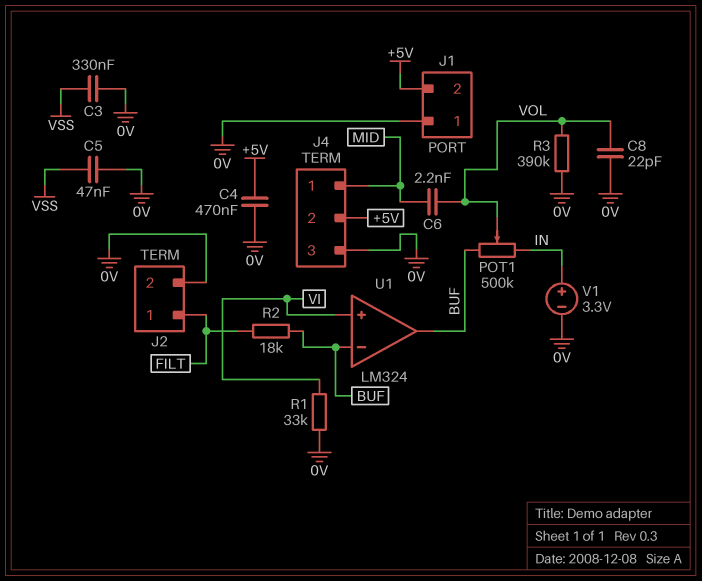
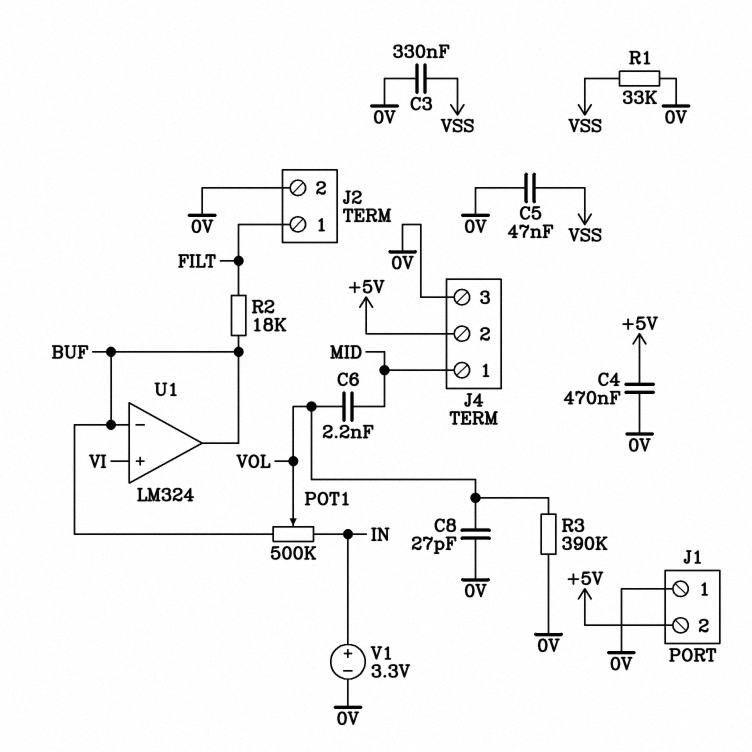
C8: 22pF (0V, VOL) -> 27pF (0V, VOL)
R1: 33k (0V, VI) -> 33k (0V, VSS)

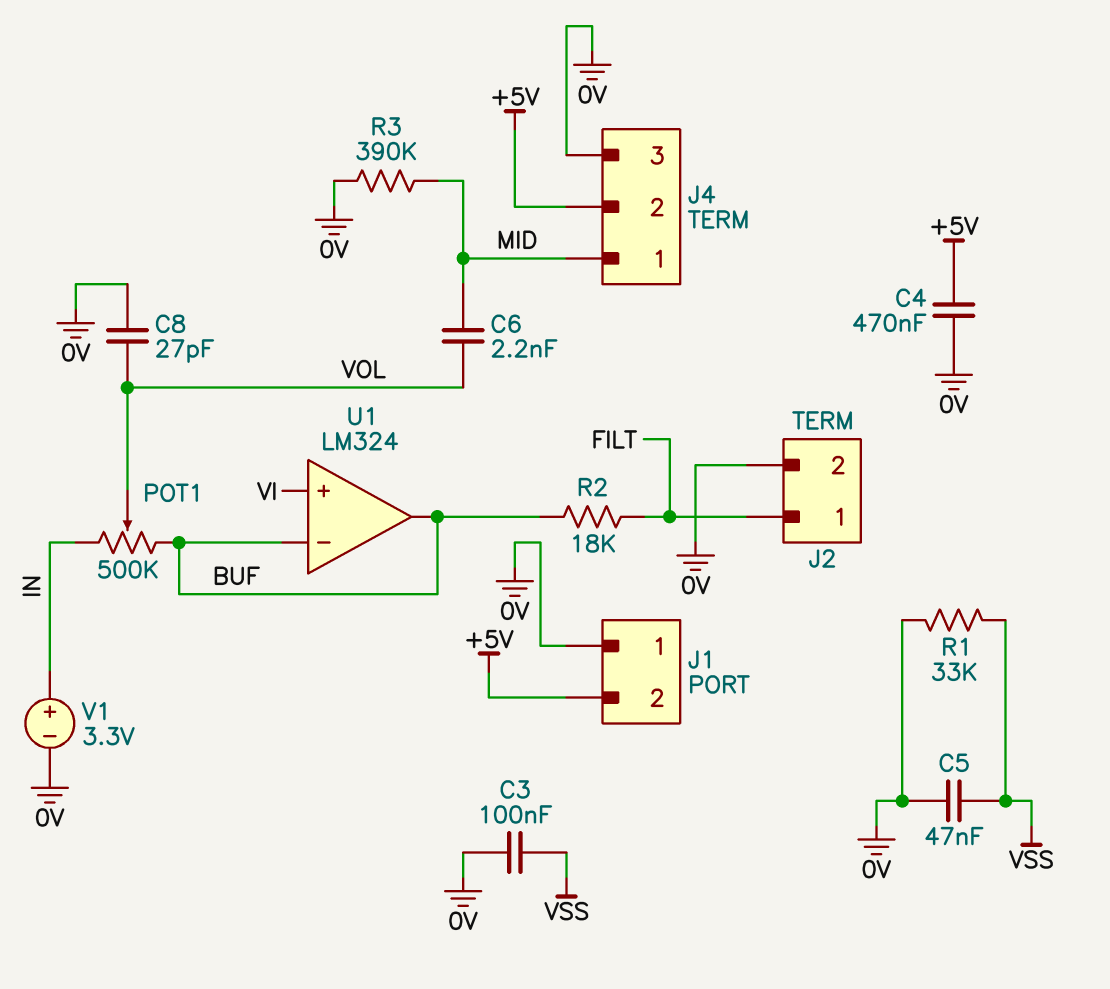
C3: 330nF (0V, VSS) -> 100nF (0V, VSS)
R3: 390k (0V, VOL) -> 390k (0V, MID)

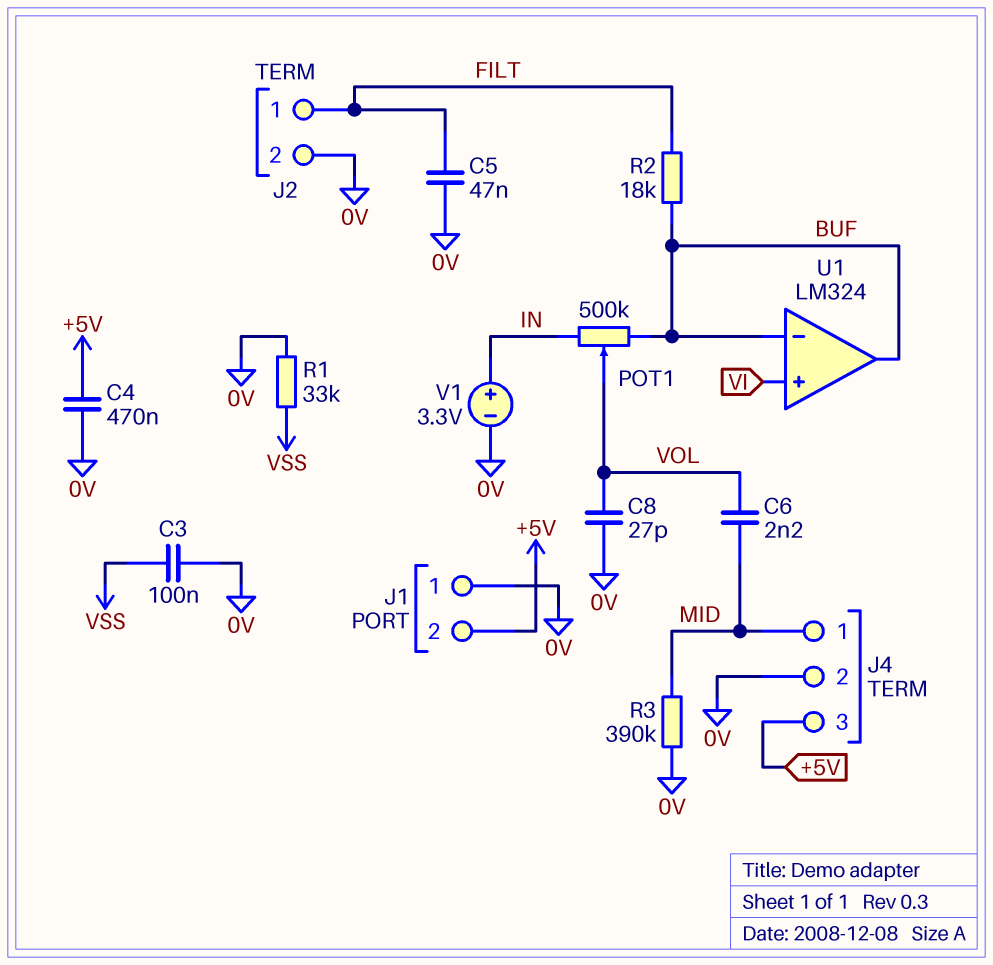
C5: 47nF (0V, VSS) -> 47nF (0V, FILT)
J4 pin 2: +5V -> 0V
J4 pin 3: 0V -> +5V

